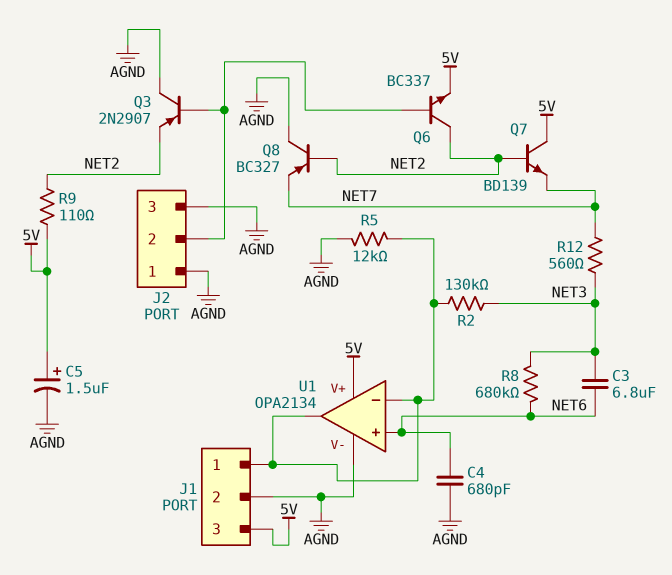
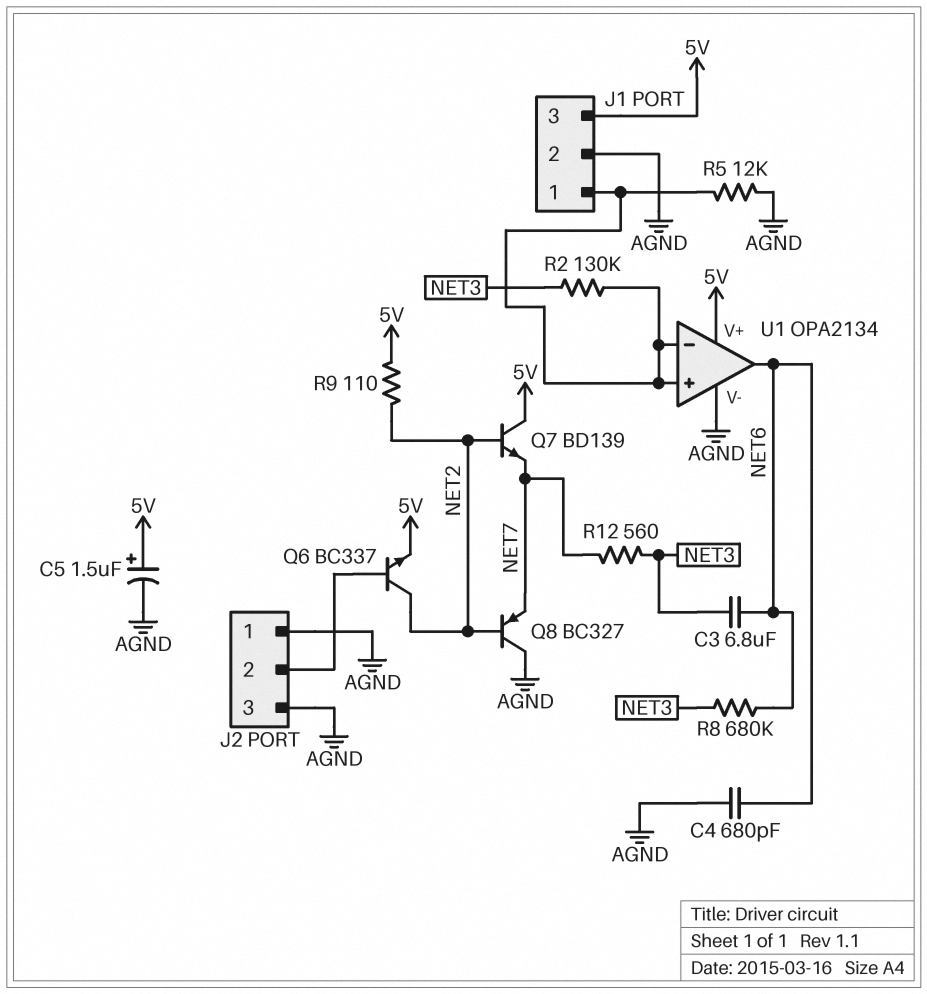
Q3: PNP 2N2907 (B J2/2, C AGND, E NET2) -> none
U1 pin in+: NET6 -> J1/1
U1 pin out: J1/1 -> NET6

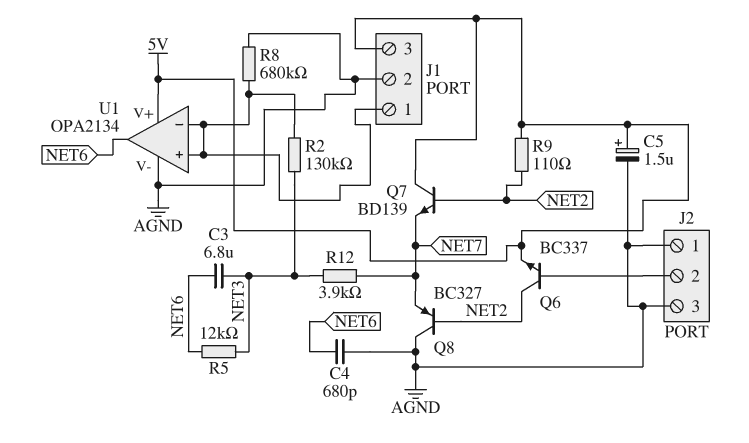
R5: 12k (AGND, J1/1) -> 12k (NET3, NET6)
R8: 680k (NET3, NET6) -> 680k (AGND, J1/1)
R12: 560 (NET3, NET7) -> 3.9k (NET3, NET7)

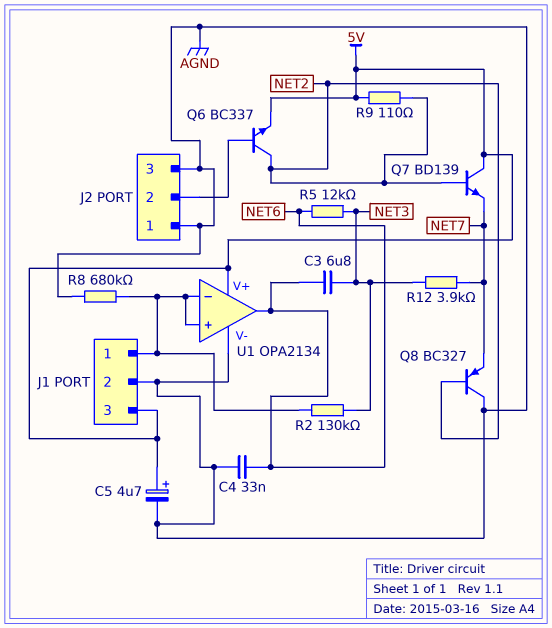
C4: 680pF (AGND, NET6) -> 33nF (AGND, NET6)
C5: 1.5uF (plus 5V, minus AGND) -> 4.7uF (plus 5V, minus AGND)

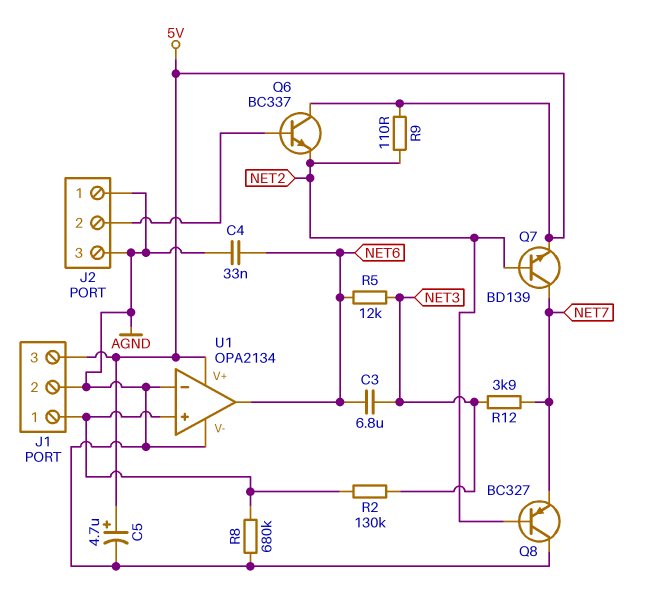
Q6: NPN BC337 (B J2/2, C NET2, E 5V) -> NPN BC337 (B J2/2, C 5V, E NET2)
Q7: NPN BD139 (B NET2, C 5V, E NET7) -> NPN BD139 (B NET2, C NET7, E 5V)
U1 pin in-: J1/1 -> AGND

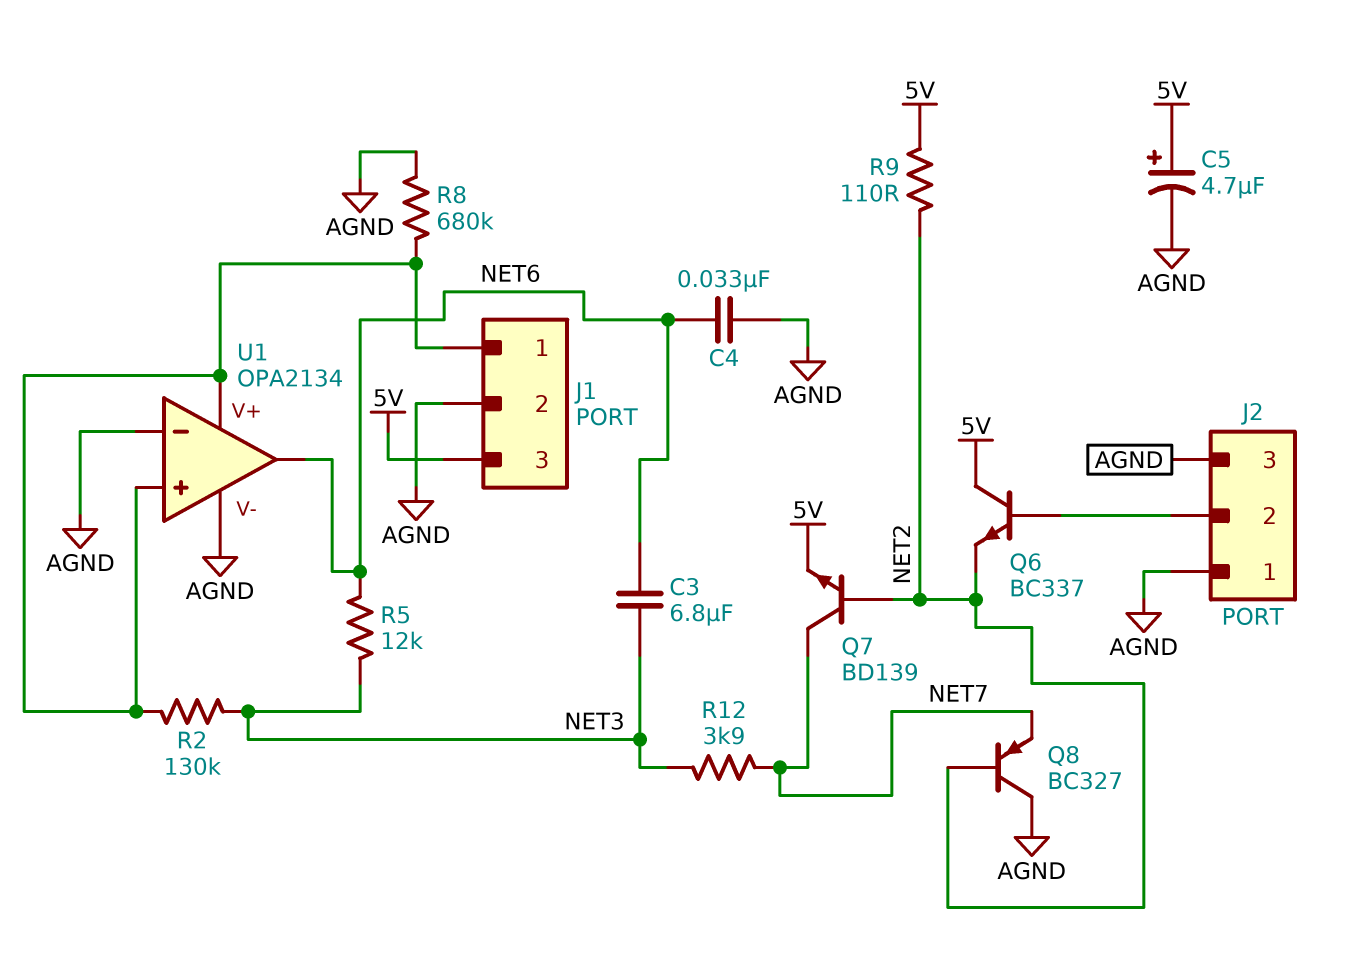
U1 pin V+: 5V -> J1/1

